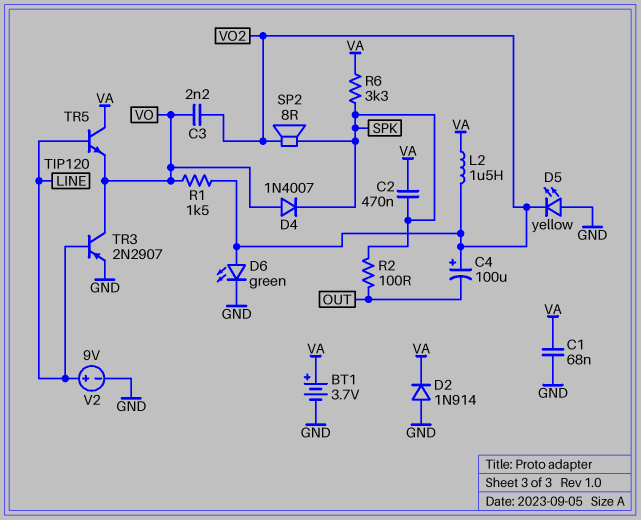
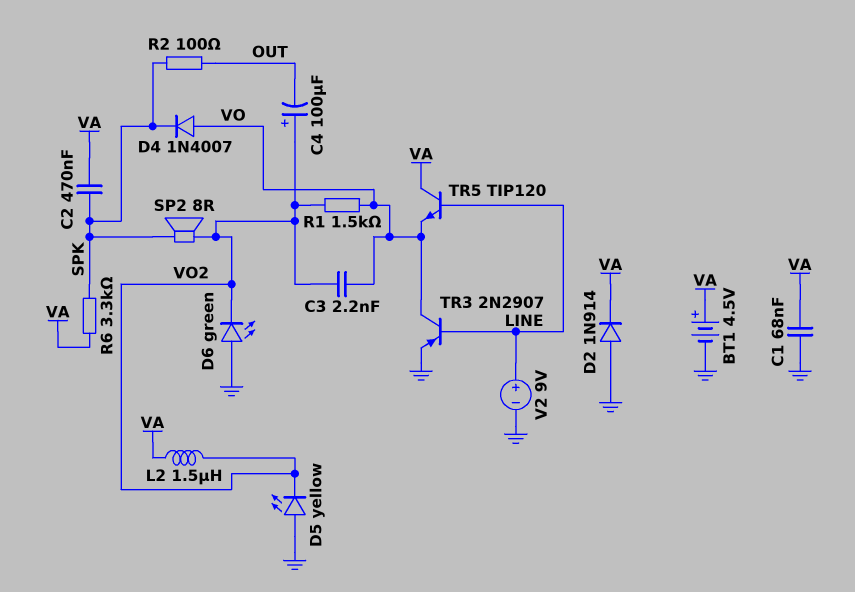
BT1: 3.7V (plus VA, minus GND) -> 4.5V (plus VA, minus GND)
D6: LED green (A VO2, K GND) -> LED green (A GND, K VO2)

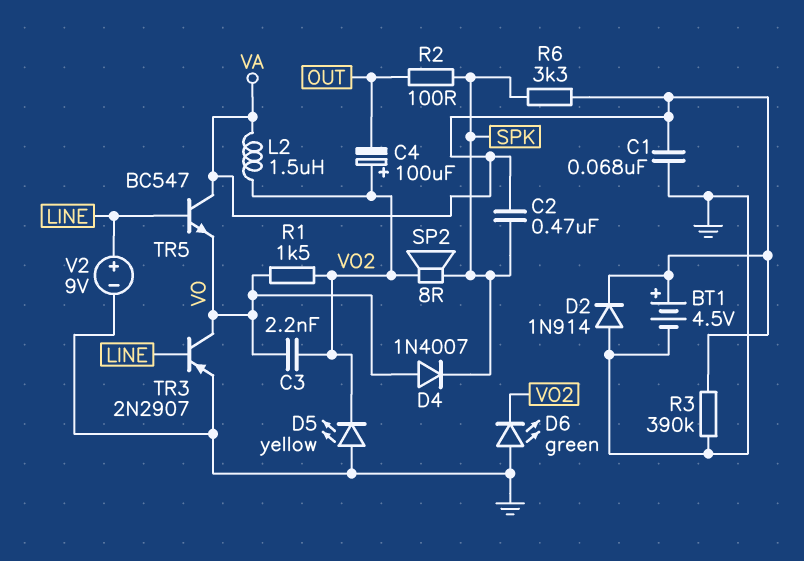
R3: none -> 390k (GND, VA)
TR5: NPN TIP120 (B LINE, C VA, E VO) -> NPN BC547 (B LINE, C VA, E VO)

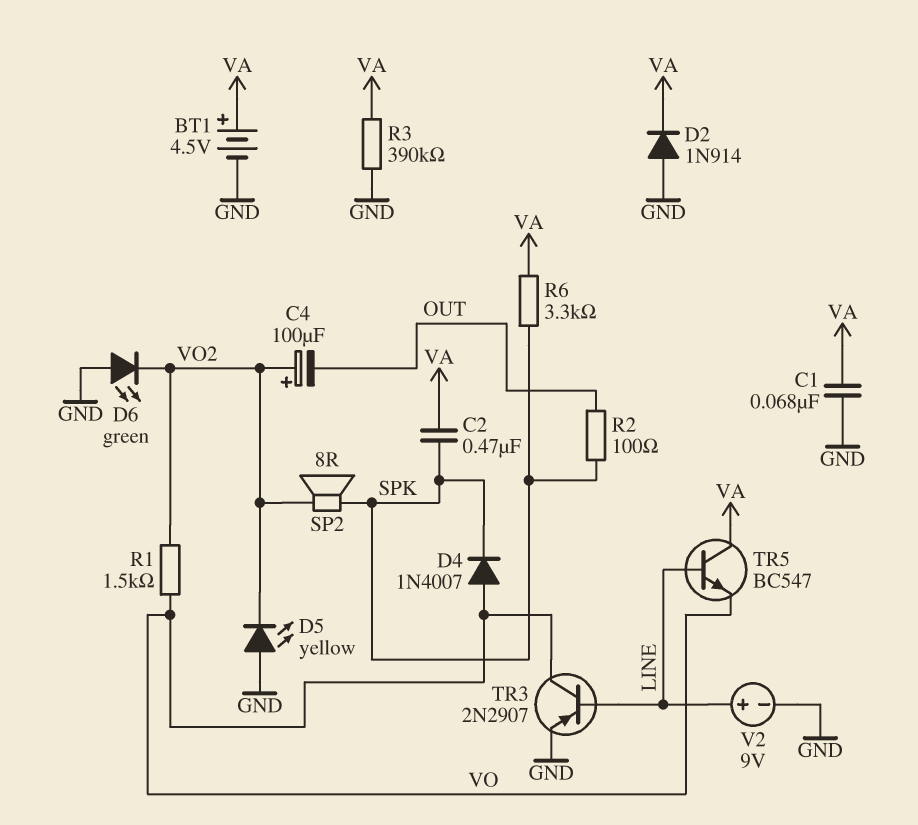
C3: 2.2nF (VO, VO2) -> none
L2: 1.5uH (VA, VO2) -> none

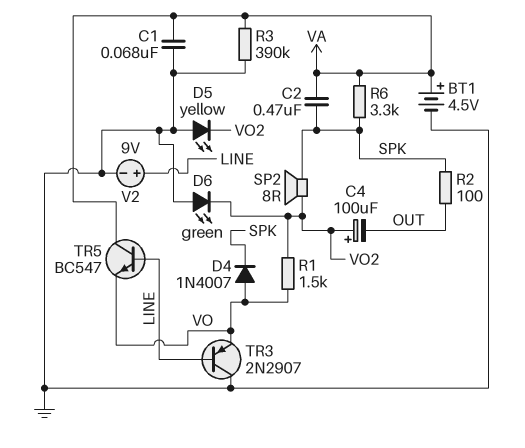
D2: diode 1N914 (A GND, K VA) -> none
TR3: PNP 2N2907 (B LINE, C VO, E GND) -> PNP 2N2907 (B LINE, C GND, E VO)

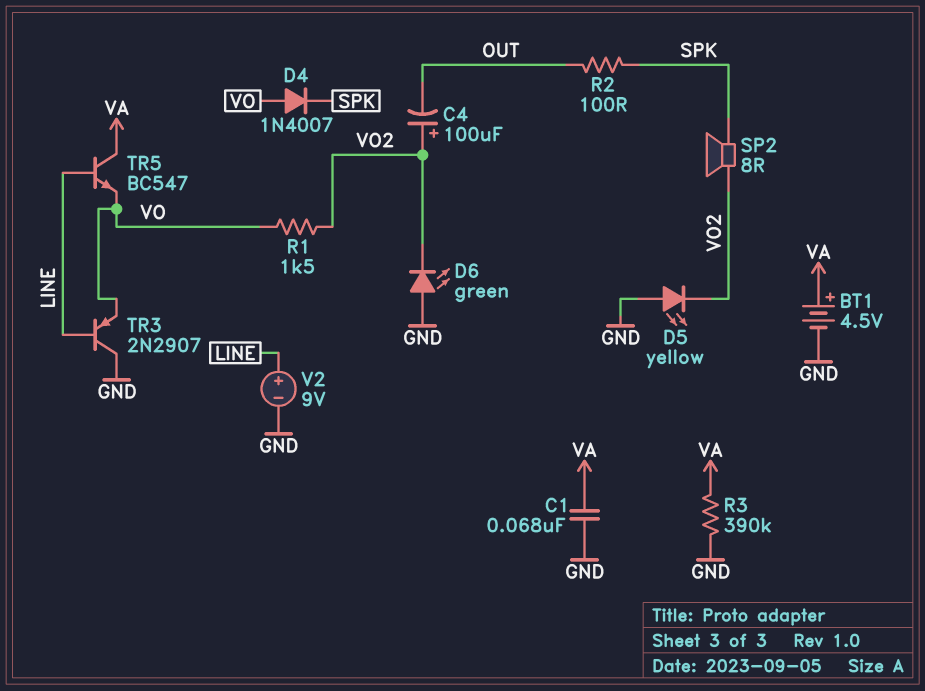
C2: 470nF (SPK, VA) -> none
R6: 3.3k (SPK, VA) -> none

